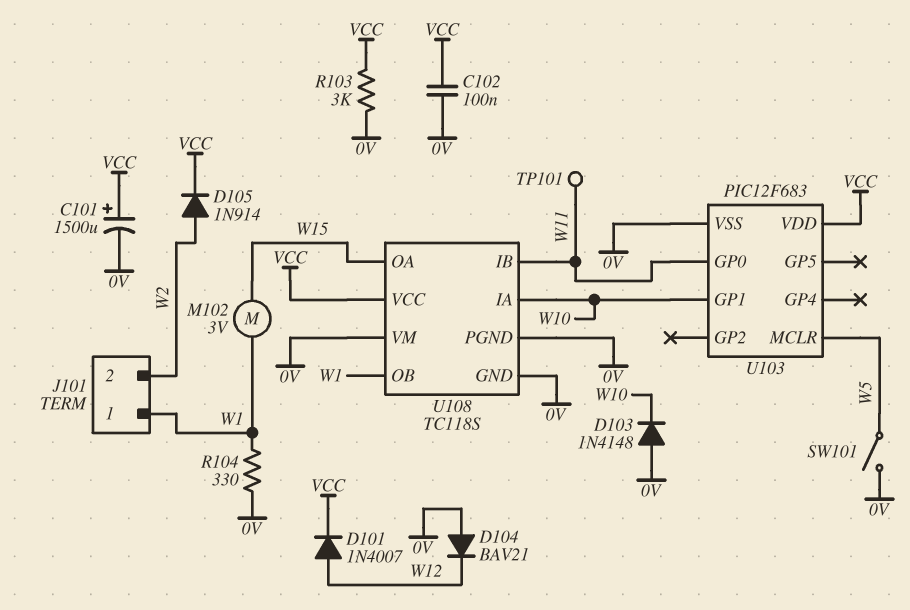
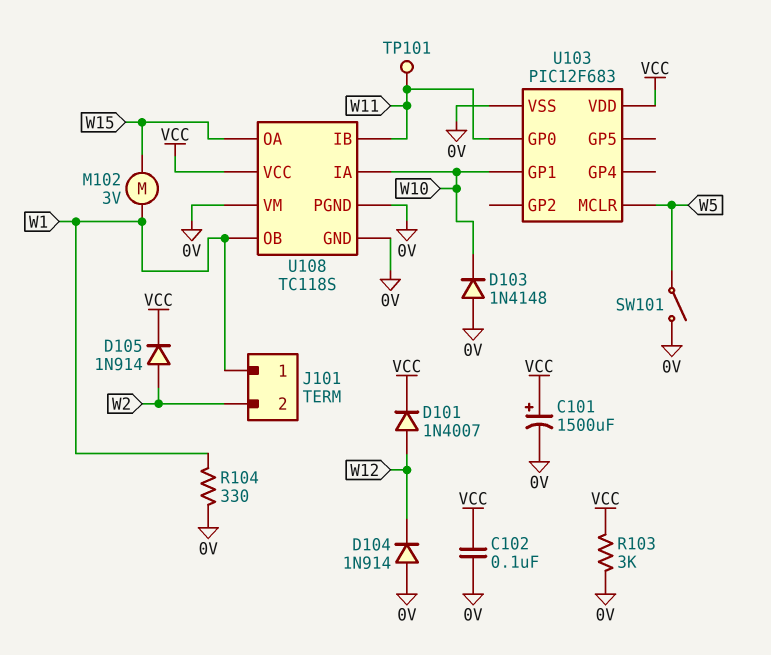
D104: diode BAV21 (A 0V, K W12) -> diode 1N914 (A 0V, K W12)

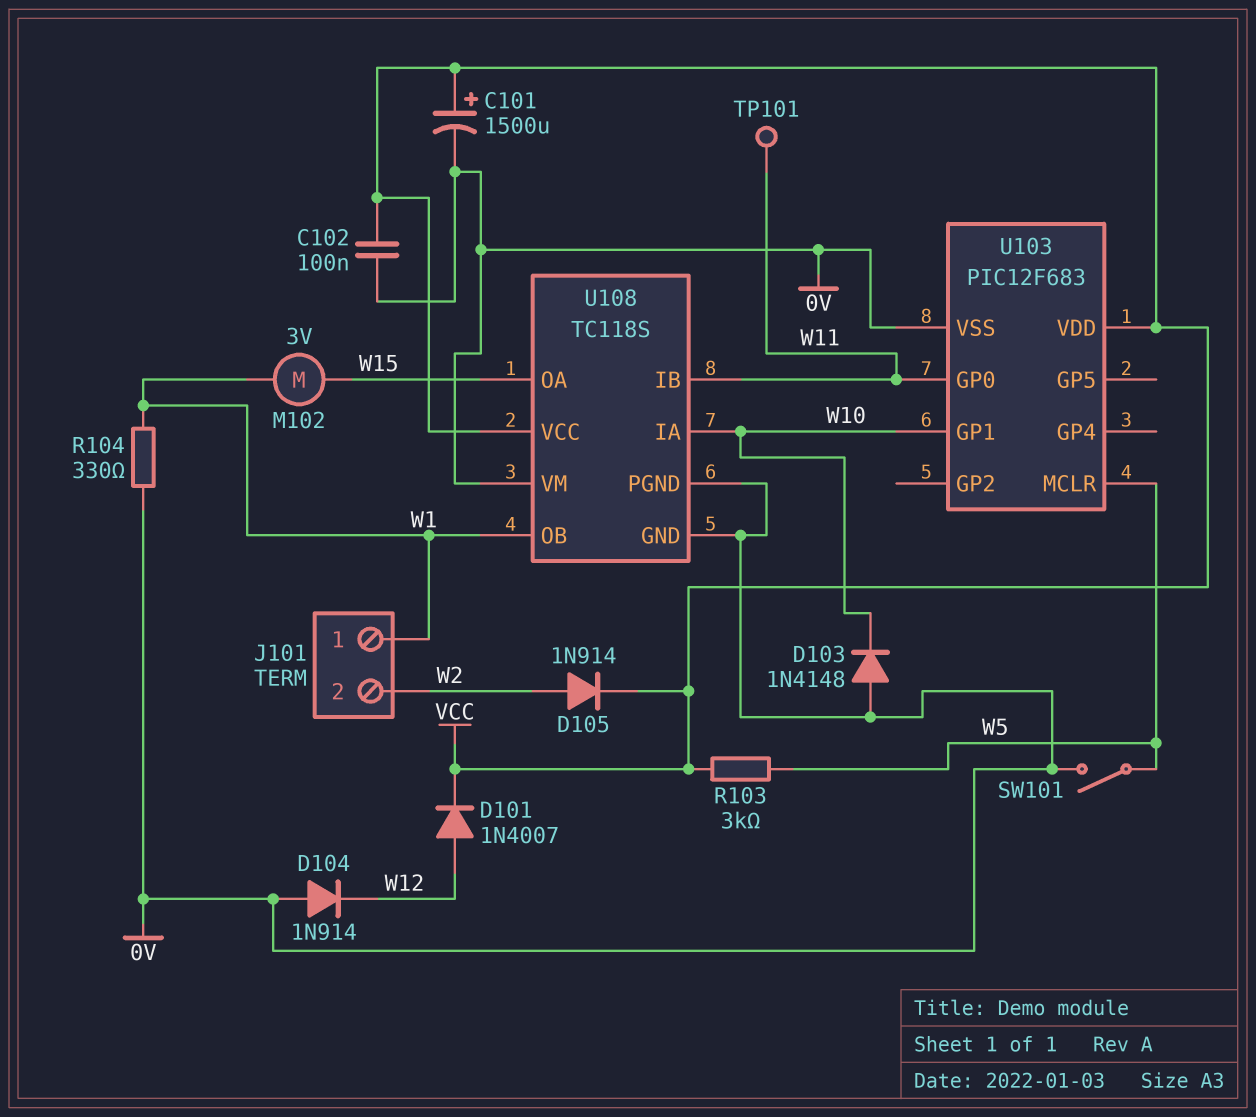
R103: 3k (0V, VCC) -> 3k (VCC, W5)

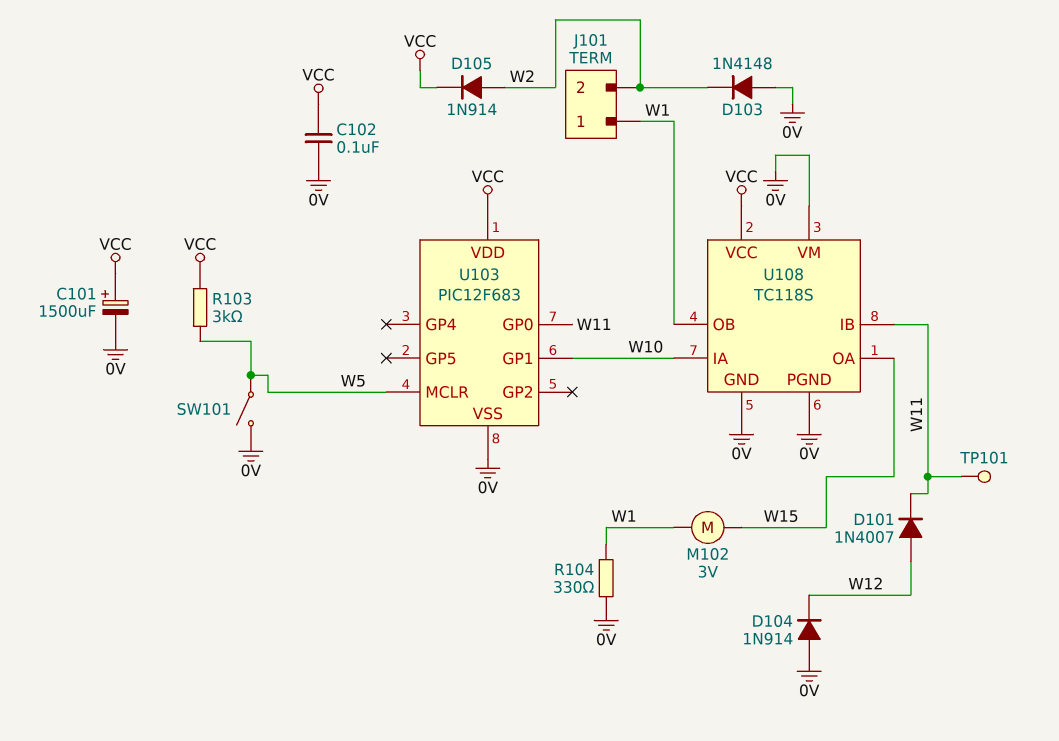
D101: diode 1N4007 (A W12, K VCC) -> diode 1N4007 (A W12, K W11)
D103: diode 1N4148 (A 0V, K W10) -> diode 1N4148 (A 0V, K W2)

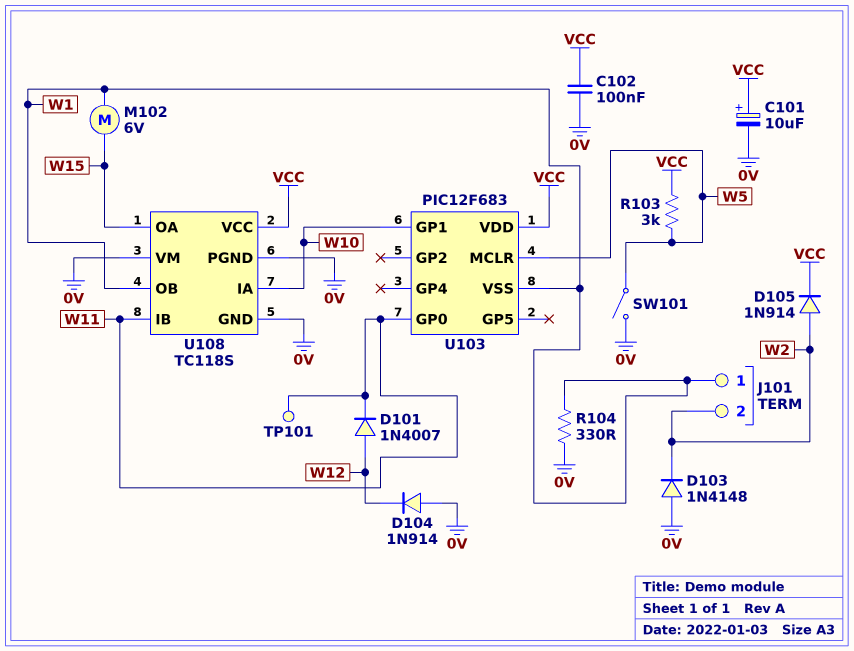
C101: 1500uF (plus VCC, minus 0V) -> 10uF (plus VCC, minus 0V)
M102: motor 3V (W1, W15) -> motor 6V (W1, W15)
U103 pin VSS: 0V -> W1

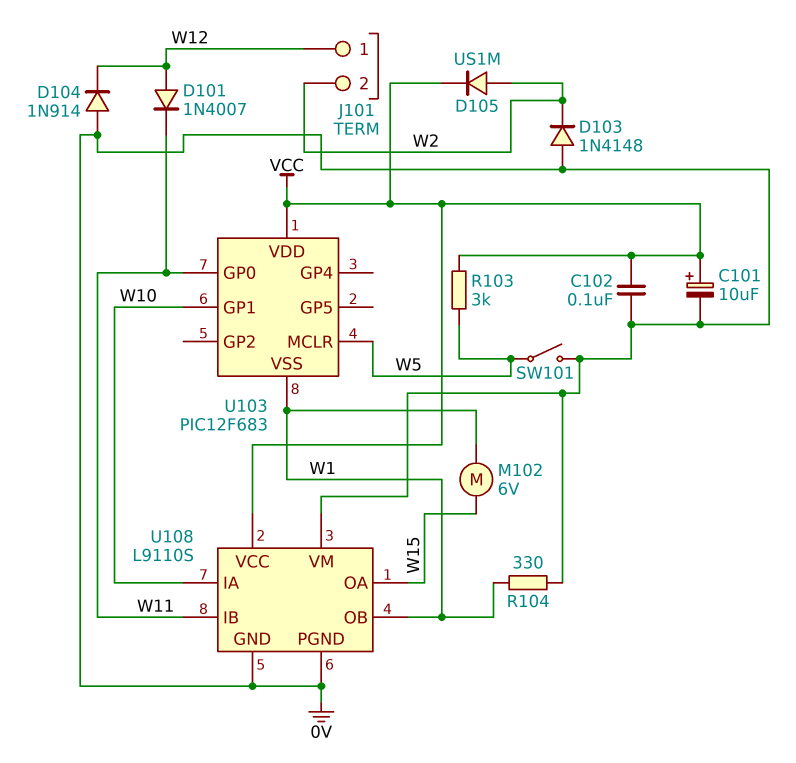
D105: diode 1N914 (A W2, K VCC) -> diode US1M (A W2, K VCC)
J101 pin 1: W1 -> W12
TP101: test point (W11) -> none
U108: TC118S -> L9110S

